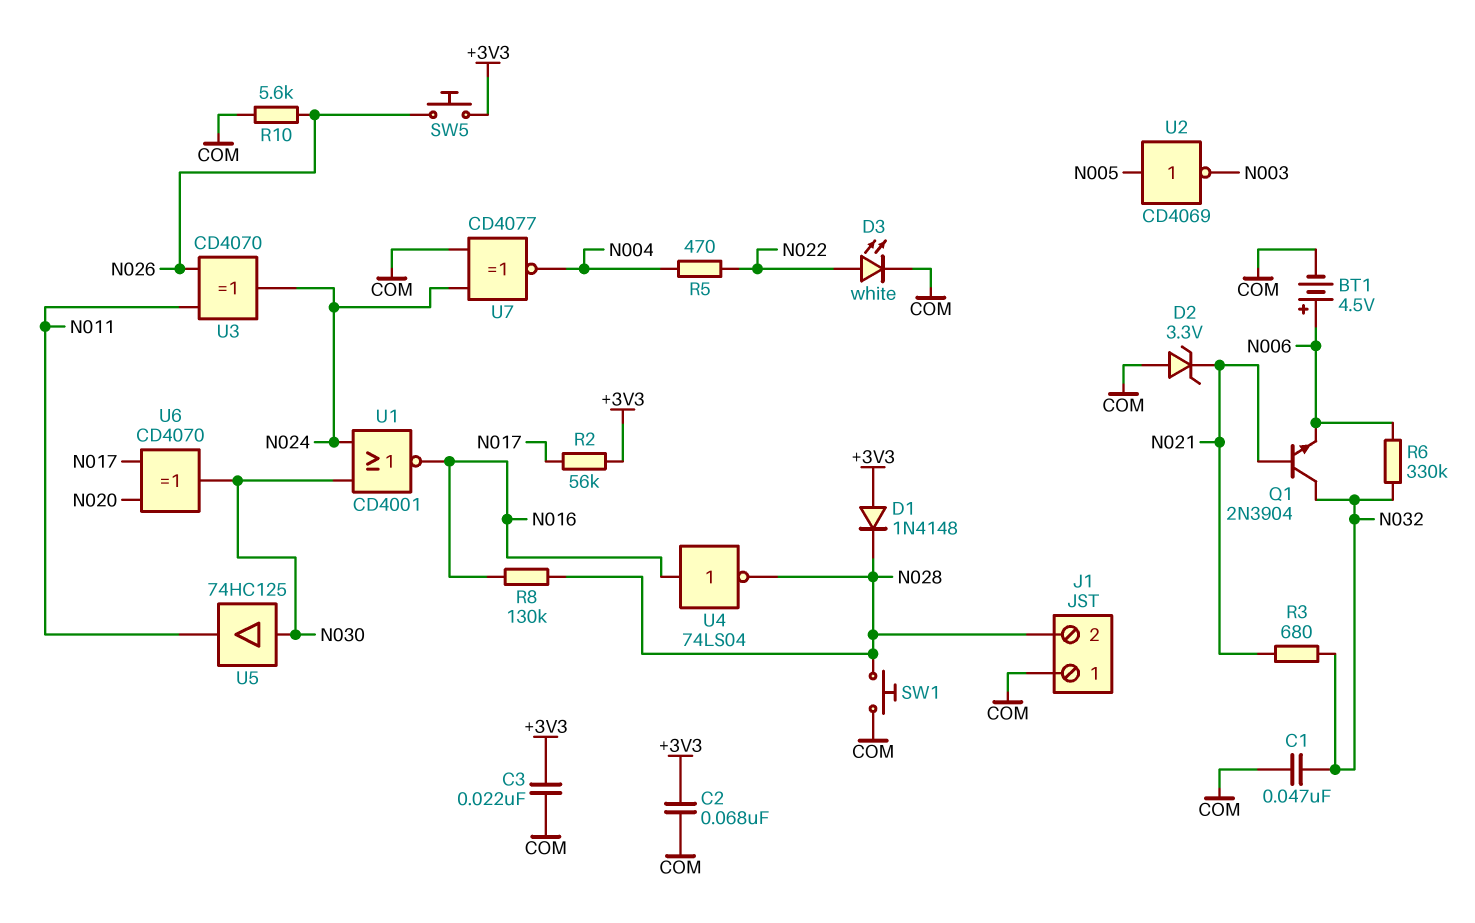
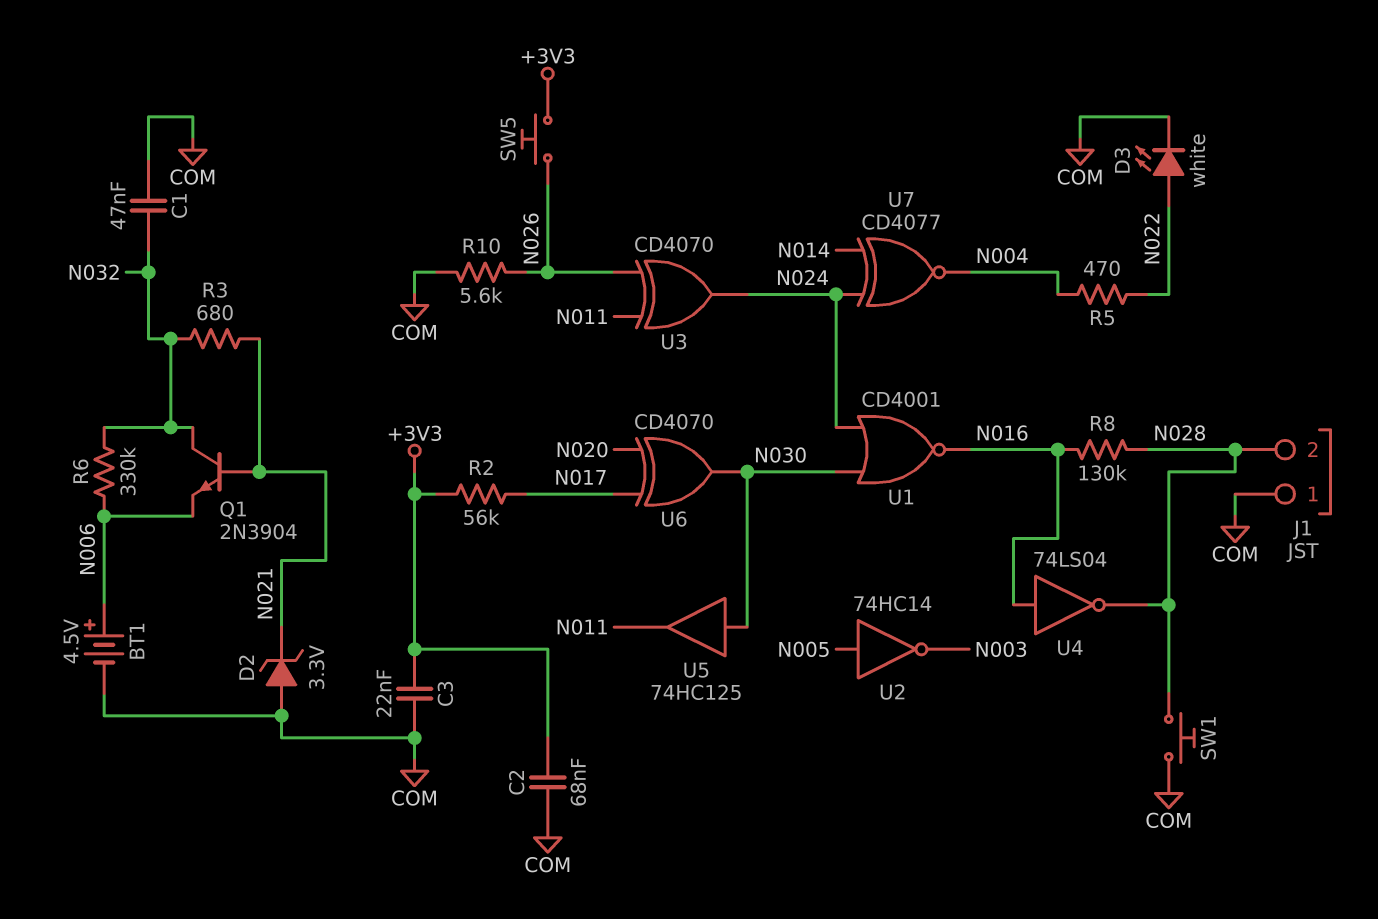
D1: diode 1N4148 (A +3V3, K N028) -> none
U2: NOT CD4069 (in N005, out N003) -> NOT 74HC14 (in N005, out N003)
U7: XNOR CD4077 (in COM, in N024, out N004) -> XNOR CD4077 (in N014, in N024, out N004)

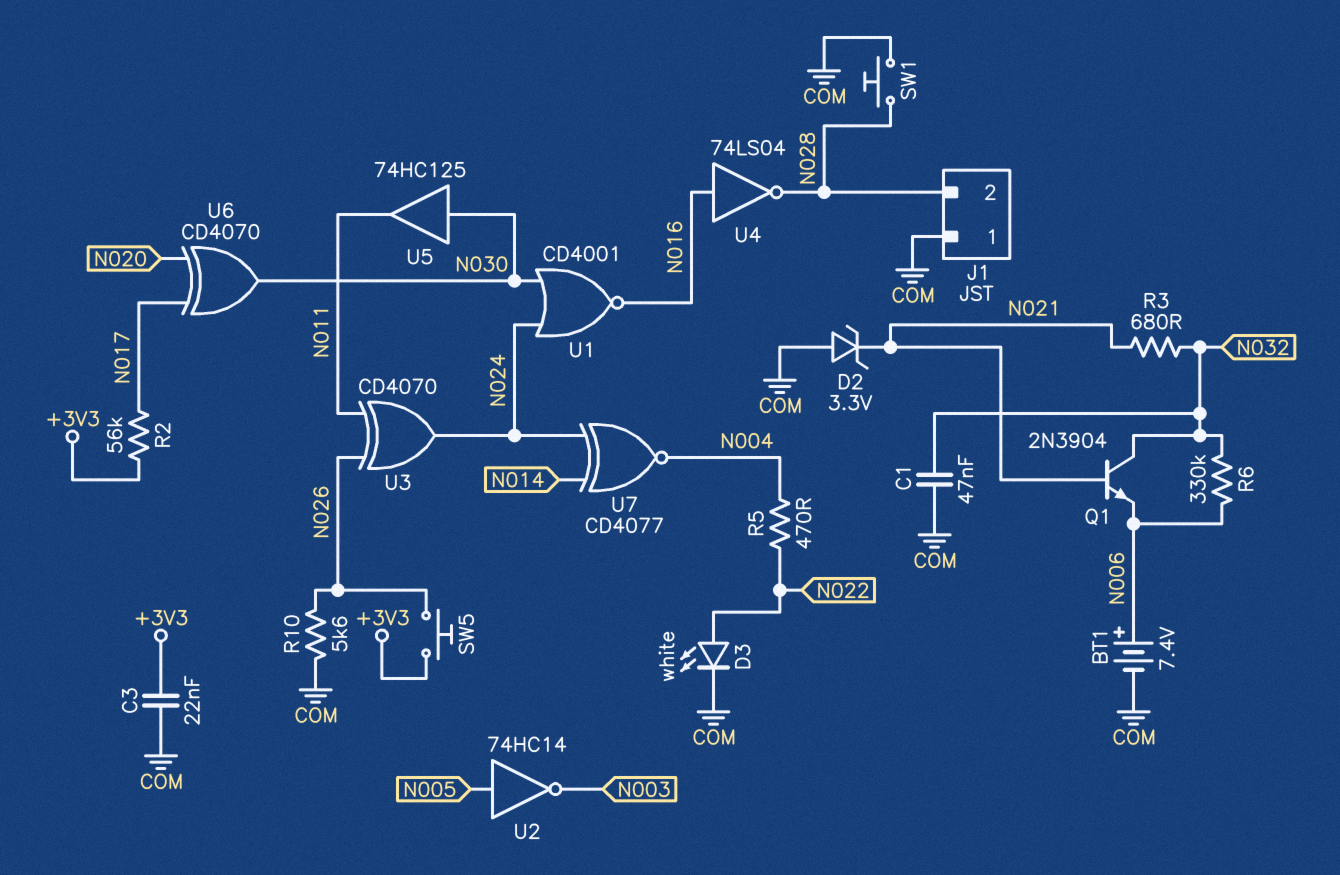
BT1: 4.5V (plus N006, minus COM) -> 7.4V (plus N006, minus COM)
C2: 68nF (+3V3, COM) -> none
R8: 130k (N016, N028) -> none

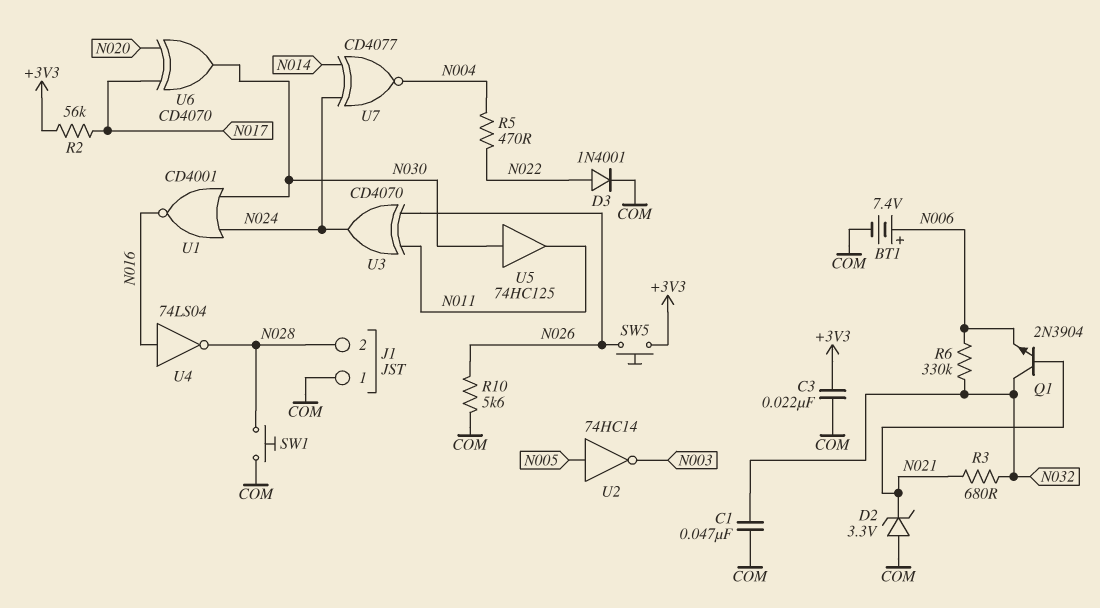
D3: LED white (A N022, K COM) -> diode 1N4001 (A N022, K COM)

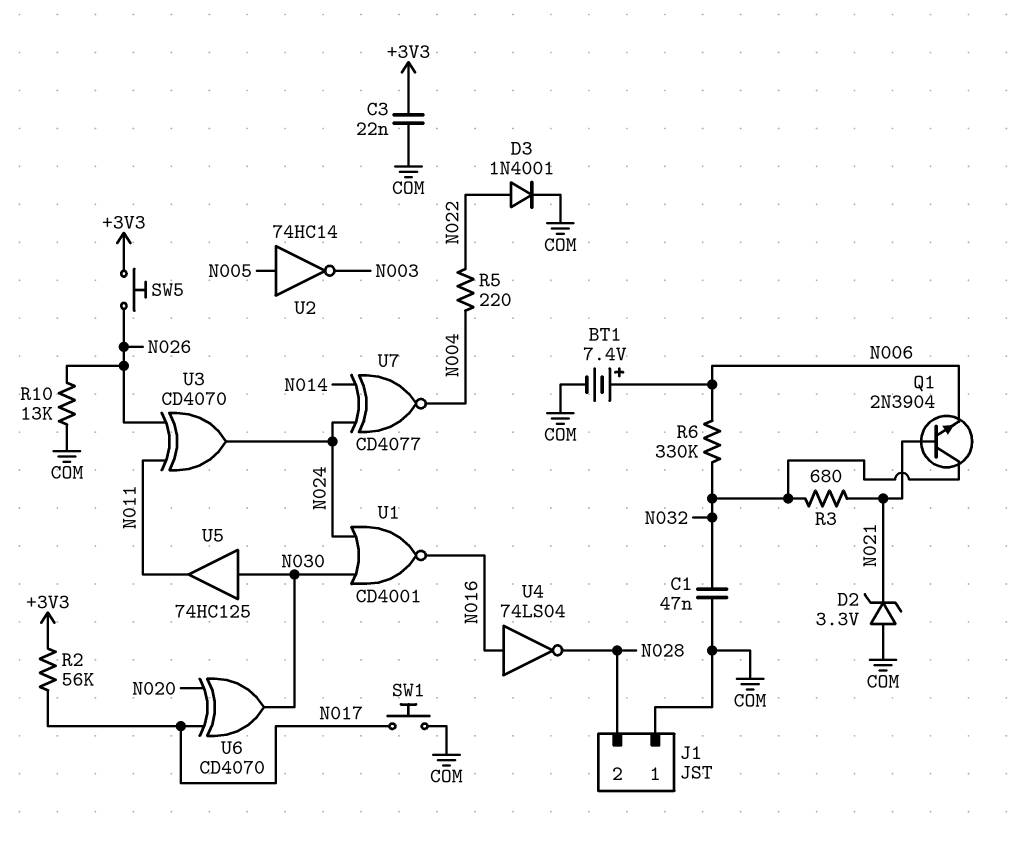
R5: 470 (N004, N022) -> 220 (N004, N022)
R10: 5.6k (COM, N026) -> 13k (COM, N026)
SW1: button (COM, N028) -> button (COM, N017)

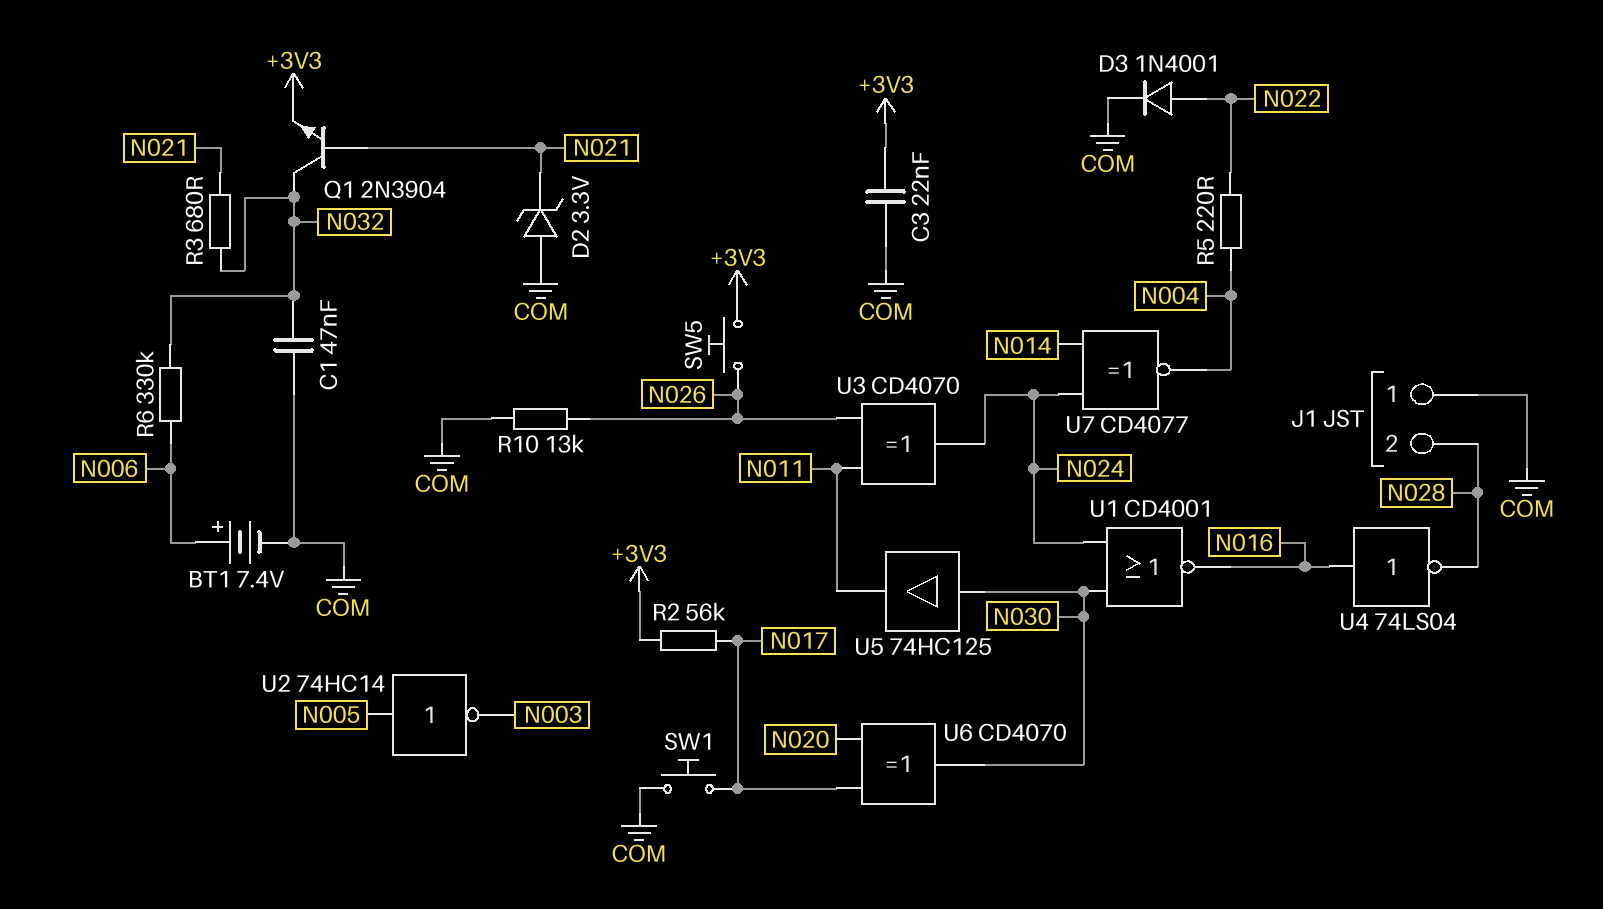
Q1: NPN 2N3904 (B N021, C N032, E N006) -> NPN 2N3904 (B N021, C N032, E +3V3)

